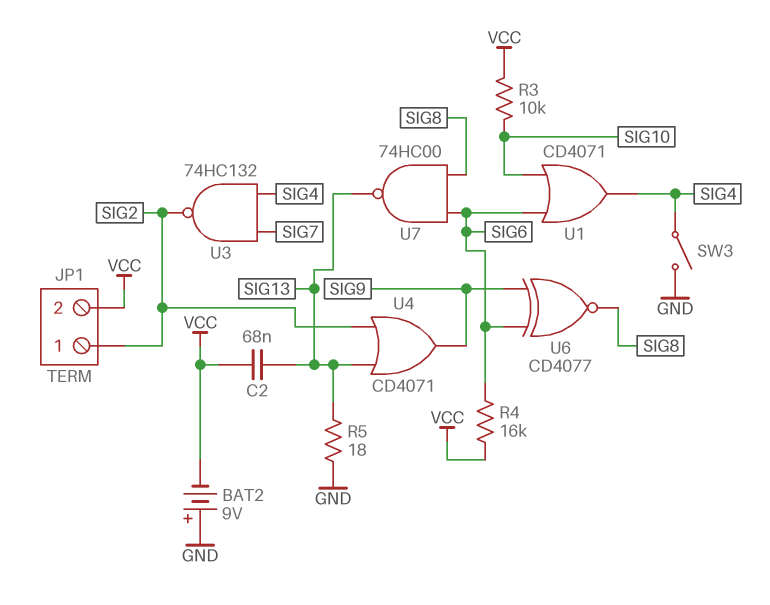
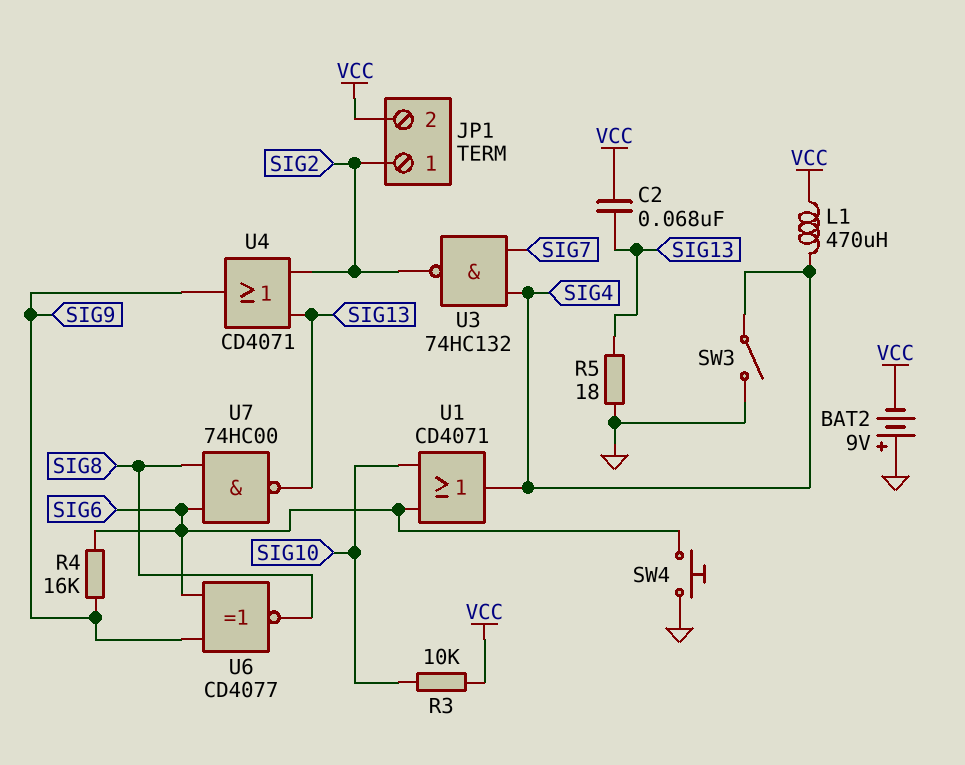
L1: none -> 470uH (SIG4, VCC)
R4: 16k (SIG6, VCC) -> 16k (SIG6, SIG9)
SW4: none -> button (GND, SIG6)

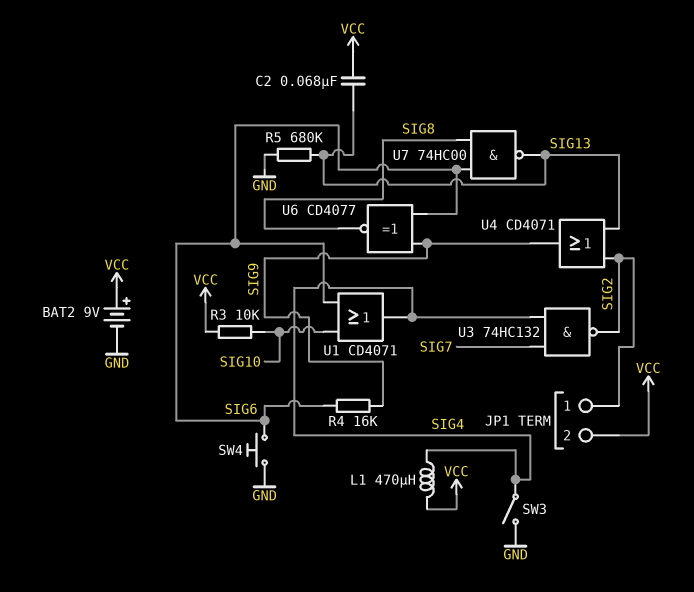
BAT2: 9V (plus GND, minus VCC) -> 9V (plus VCC, minus GND)
R5: 18 (GND, SIG13) -> 680k (GND, SIG13)

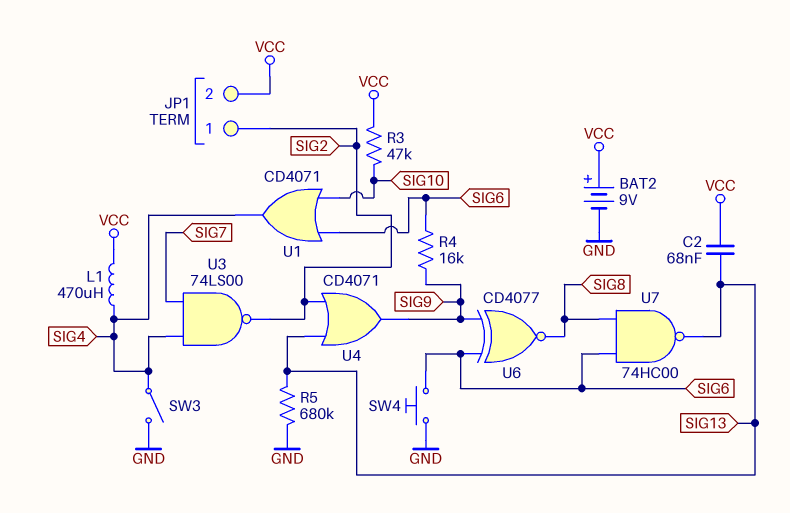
R3: 10k (SIG10, VCC) -> 47k (SIG10, VCC)
U3: NAND 74HC132 (in SIG4, in SIG7, out SIG2) -> NAND 74LS00 (in SIG4, in SIG7, out SIG2)

